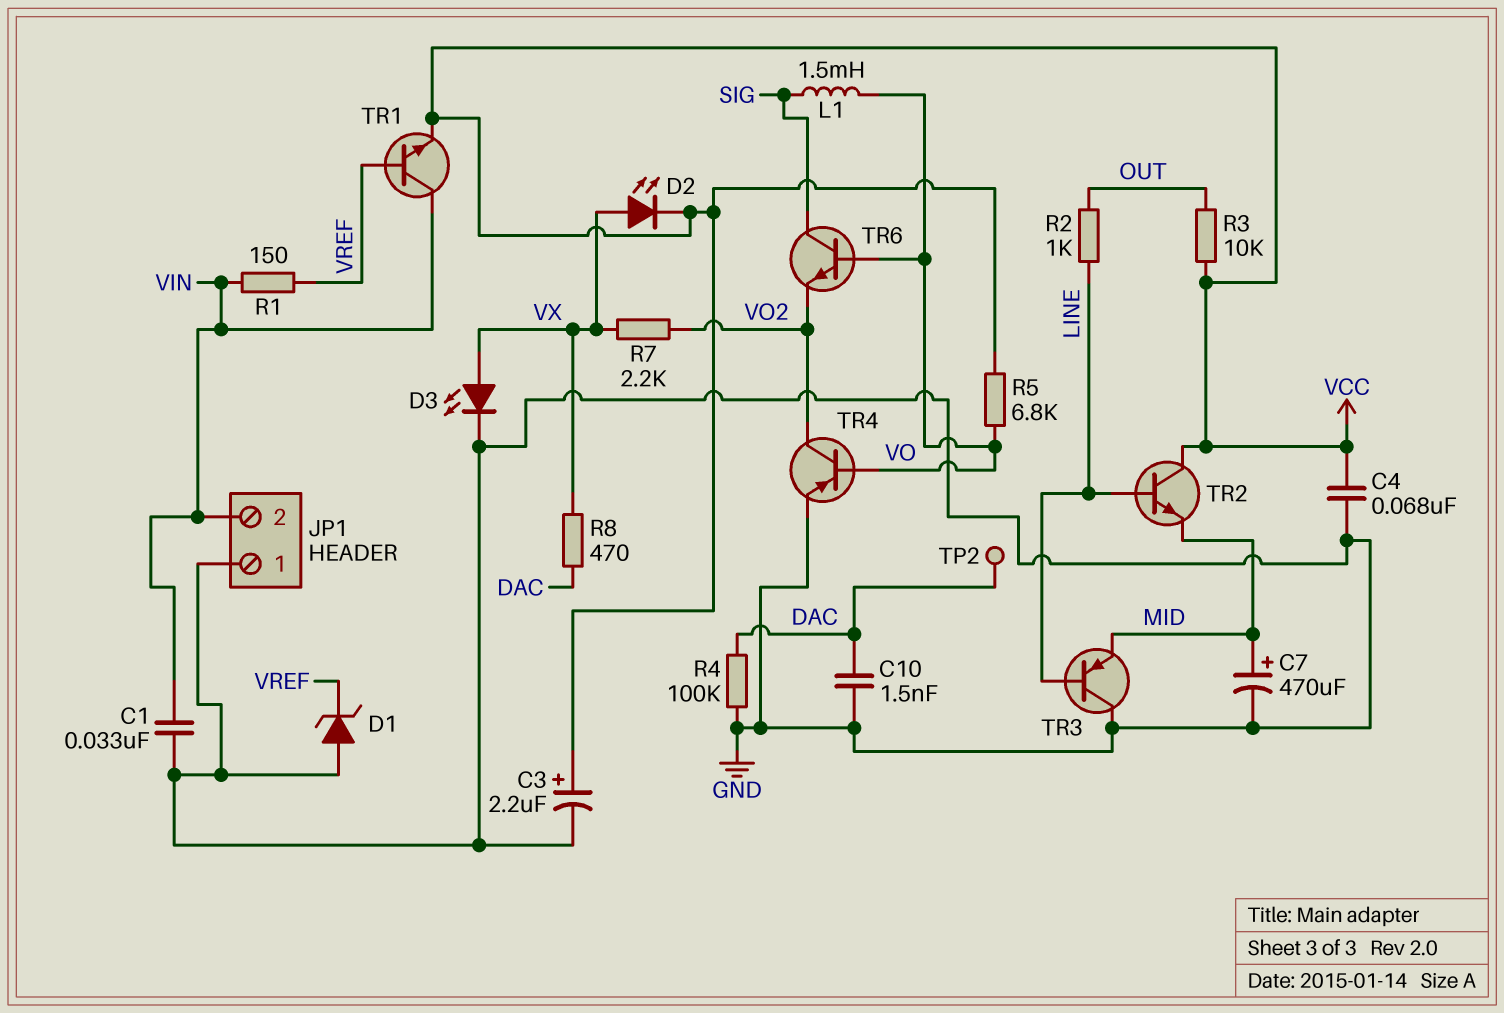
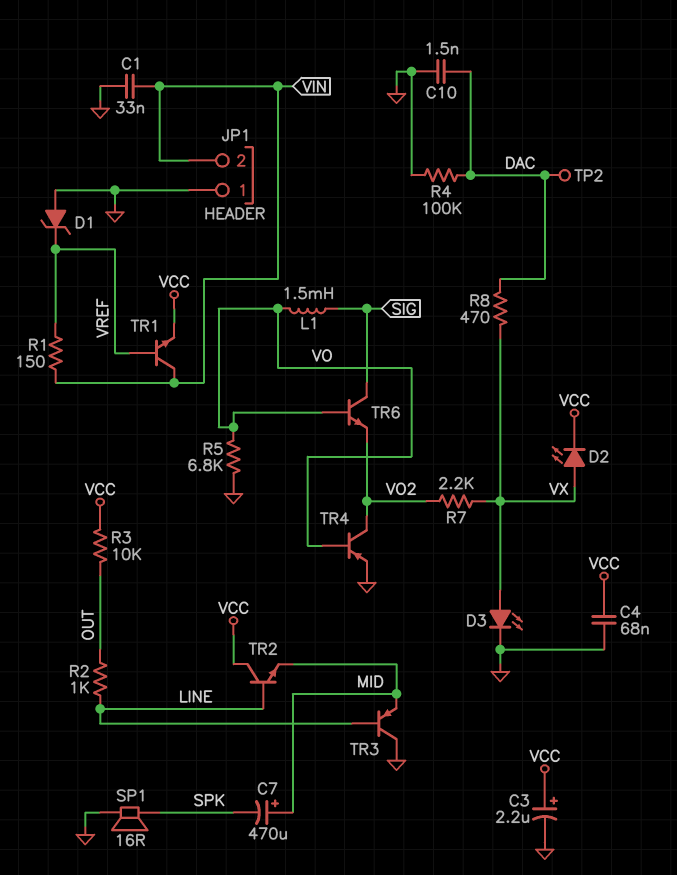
C7: 470uF (plus MID, minus GND) -> 470uF (plus MID, minus SPK)
R5: 6.8k (VCC, VO) -> 6.8k (GND, VO)
SP1: none -> speaker 16R (GND, SPK)

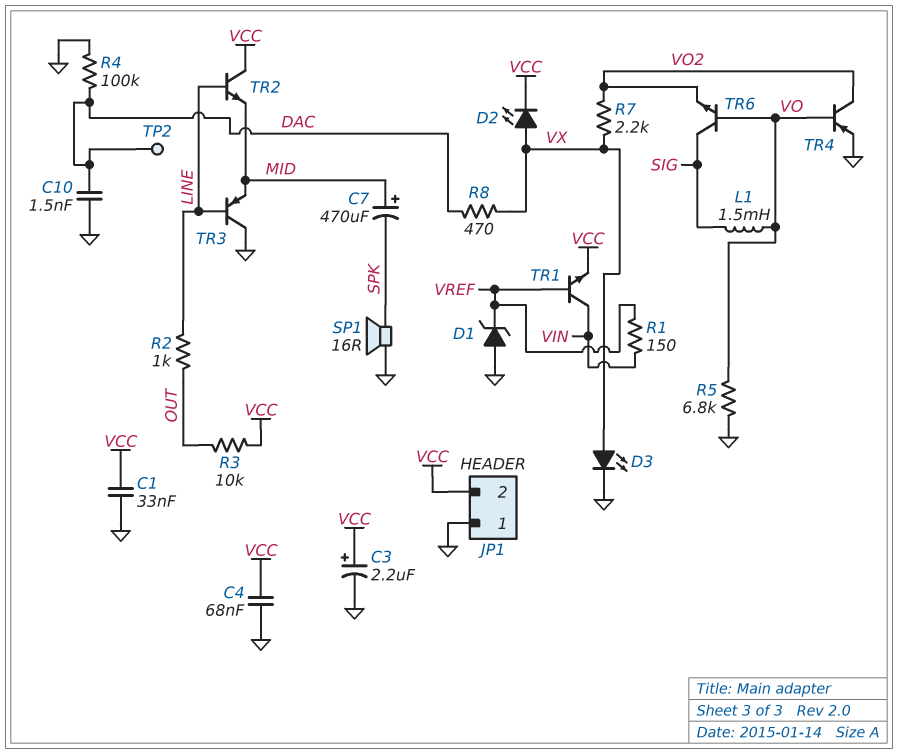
C1: 33nF (GND, VIN) -> 33nF (GND, VCC)
JP1 pin 2: VIN -> VCC

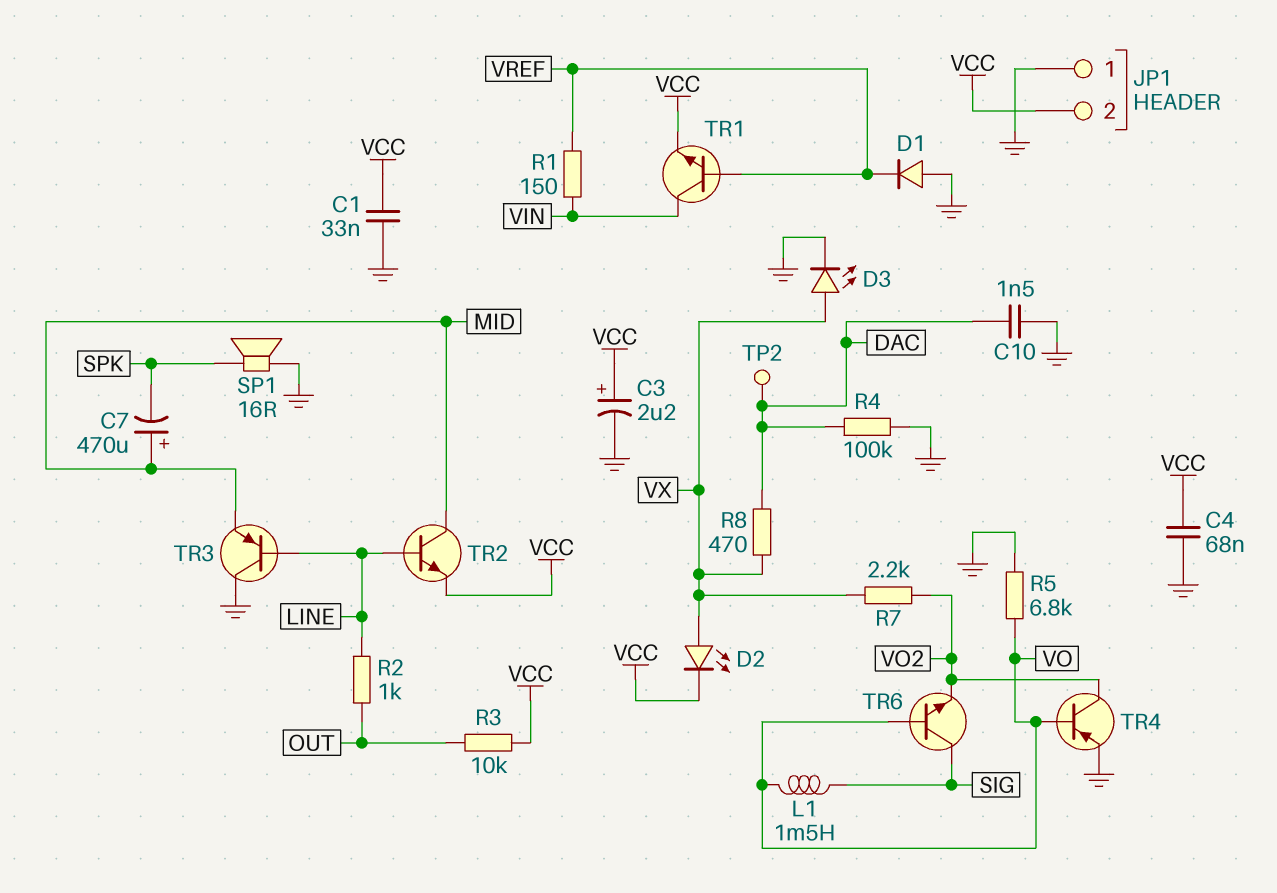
D1: zener (A GND, K VREF) -> diode (A GND, K VREF)
TR2: NPN (B LINE, C VCC, E MID) -> NPN (B LINE, C MID, E VCC)

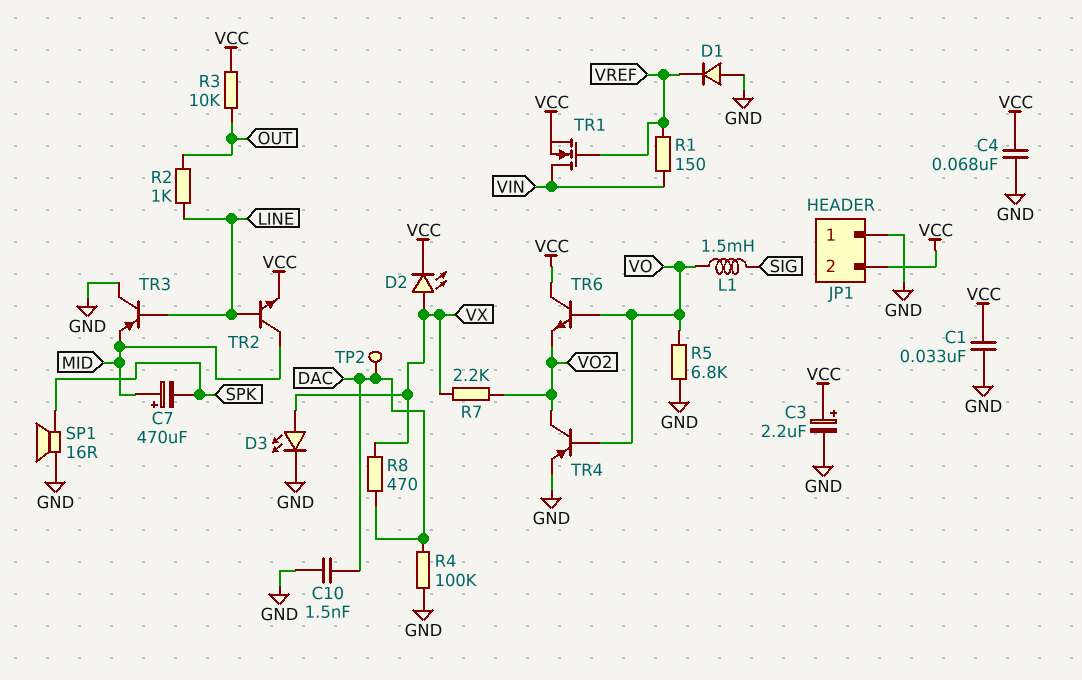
TR1: NPN (B VREF, C VIN, E VCC) -> NMOS (G VREF, D VIN, S VCC)
TR6: NPN (B VO, C SIG, E VO2) -> NPN (B VO, C VCC, E VO2)

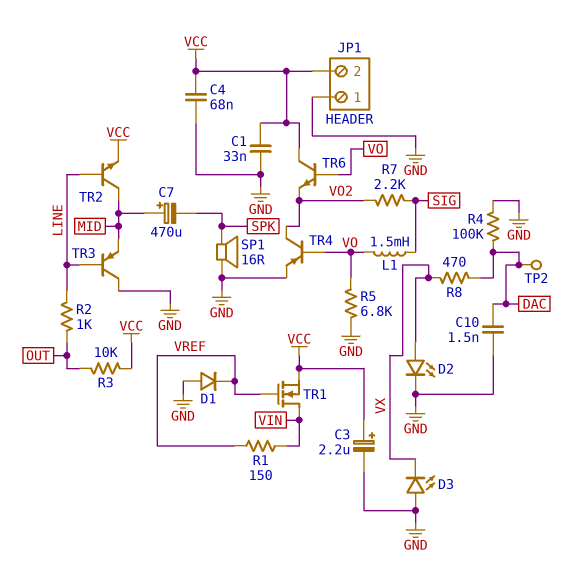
D2: LED (A VX, K VCC) -> LED (A VX, K GND)
D3: LED (A VX, K GND) -> LED (A GND, K VX)
R7: 2.2k (VO2, VX) -> 2.2k (SIG, VO2)

